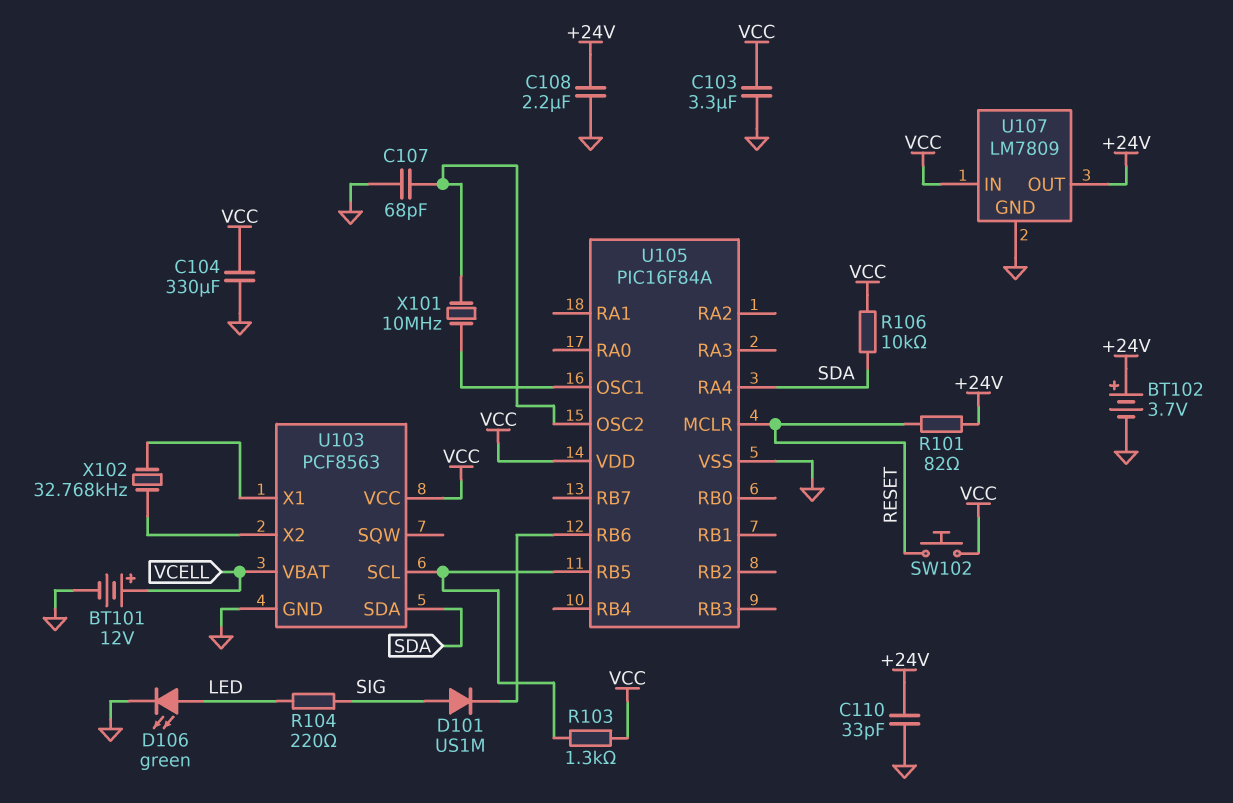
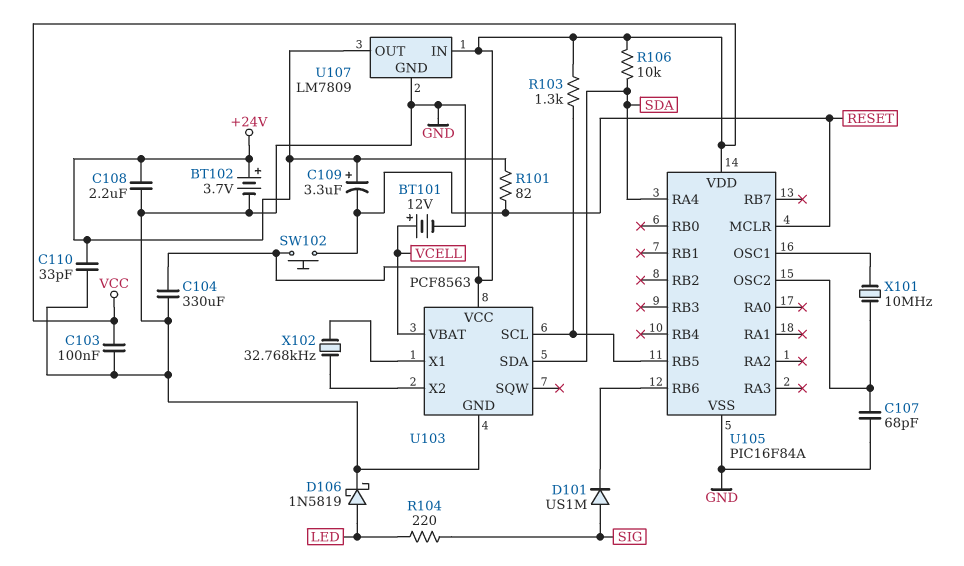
C103: 3.3uF (GND, VCC) -> 100nF (GND, VCC)
C109: none -> 3.3uF (plus +24V, minus RESET)
D106: LED green (A LED, K GND) -> schottky 1N5819 (A LED, K GND)

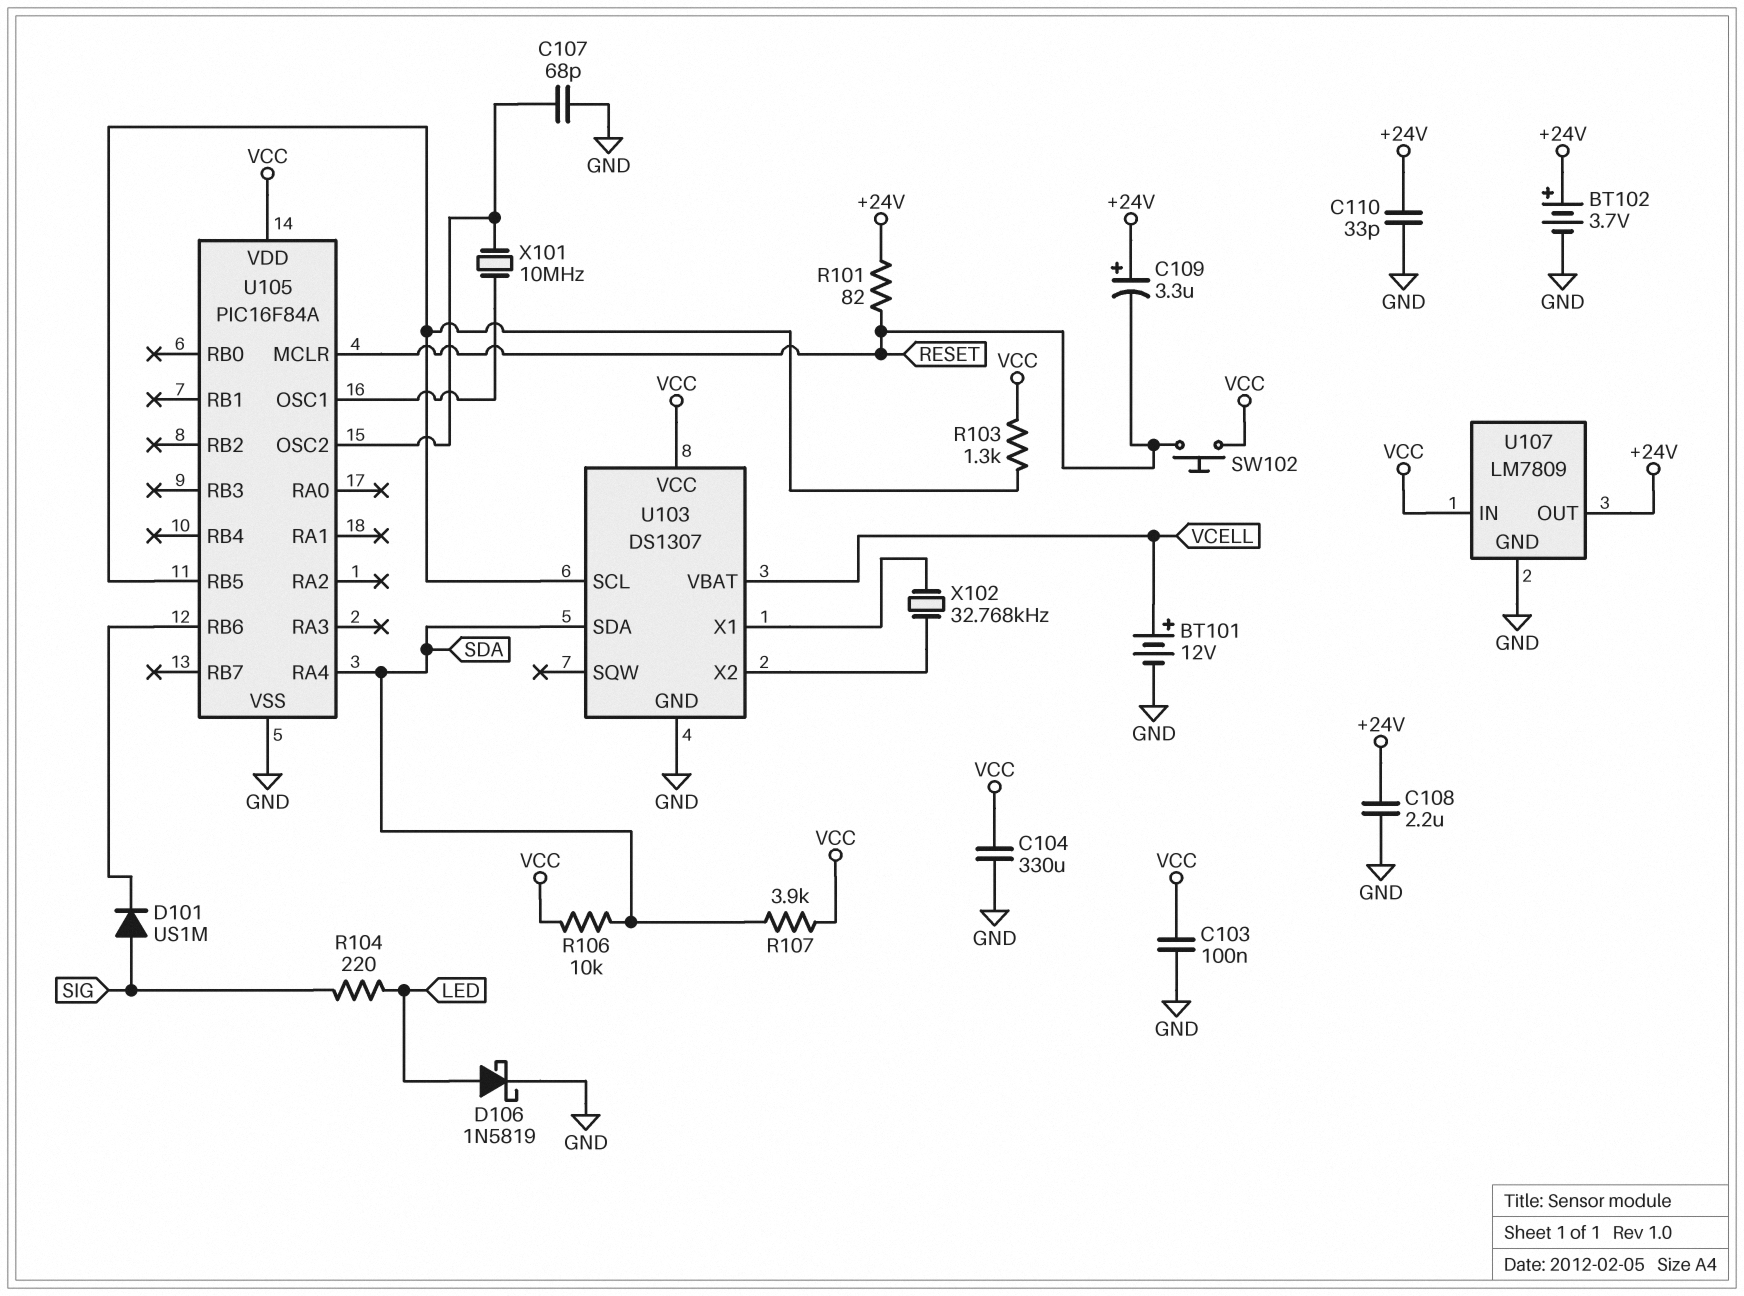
R107: none -> 3.9k (SDA, VCC)
U103: PCF8563 -> DS1307

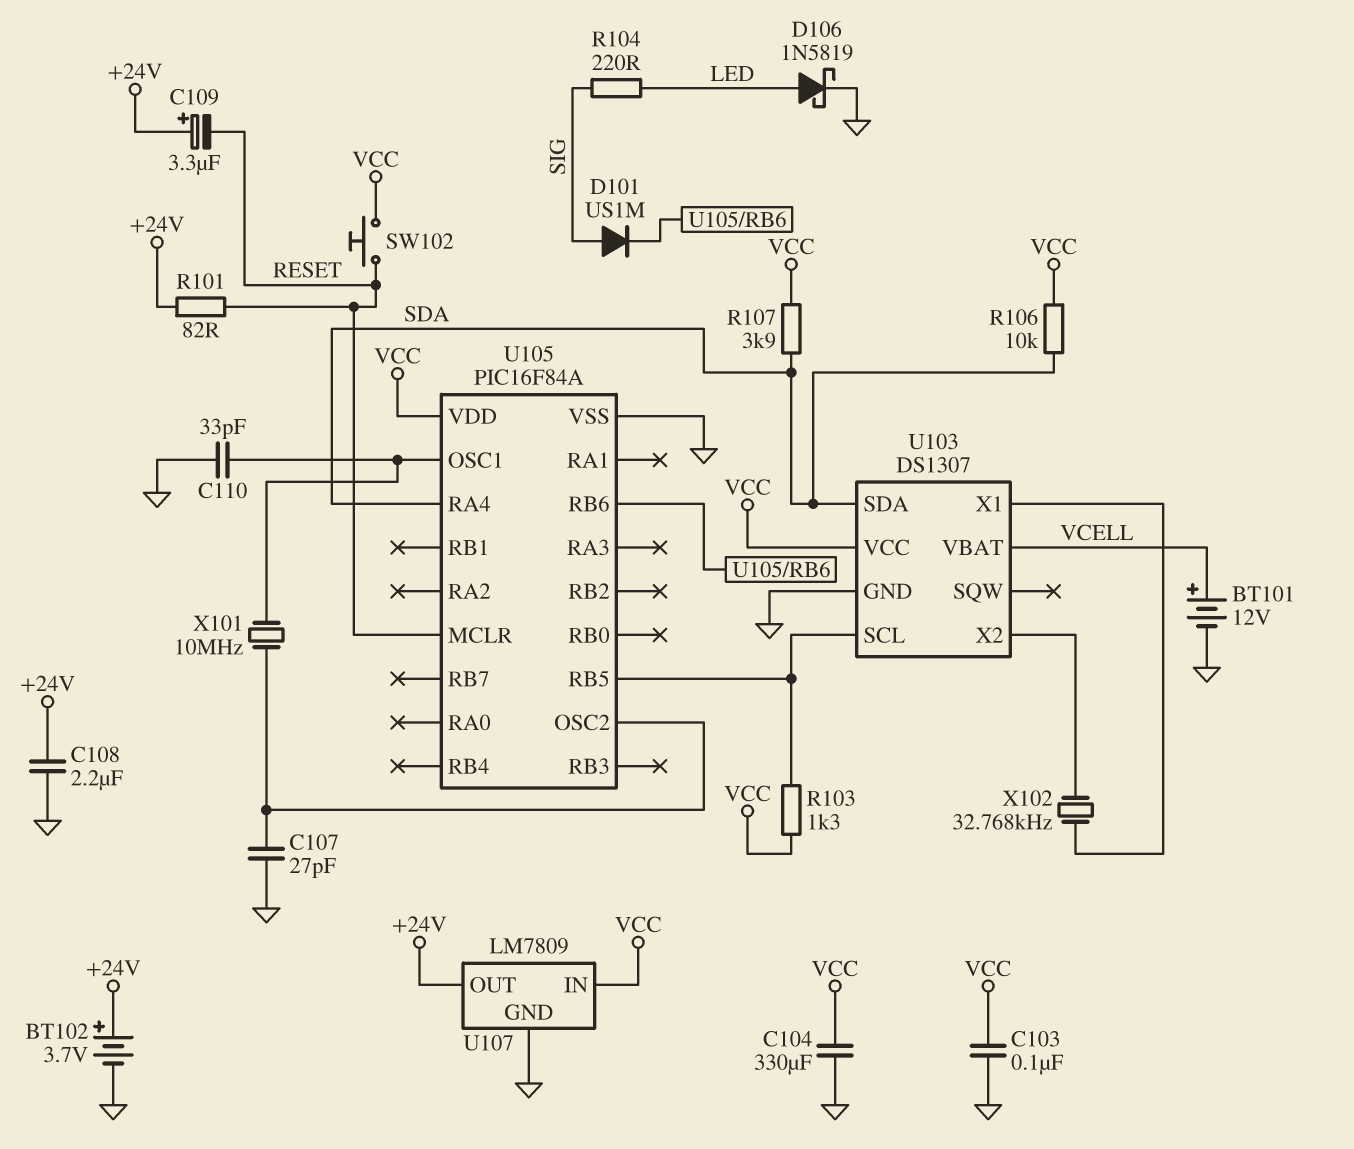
C107: 68pF (GND, U105/OSC2) -> 27pF (GND, U105/OSC2)
C110: 33pF (+24V, GND) -> 33pF (GND, U105/OSC1)

